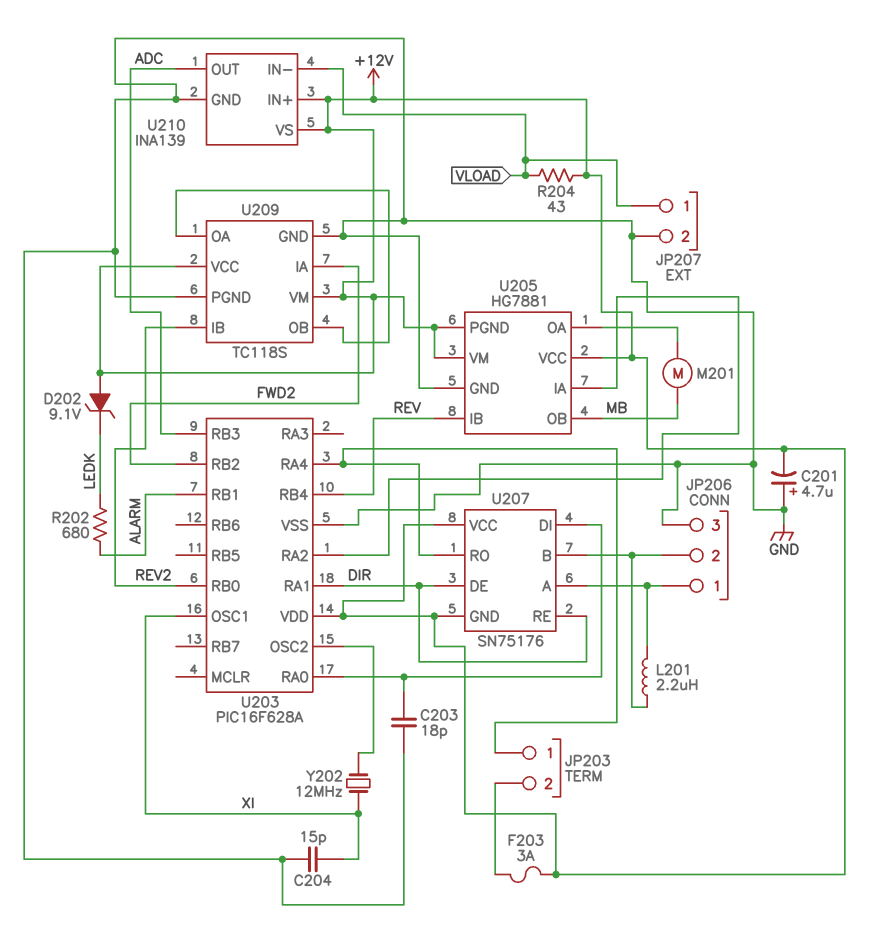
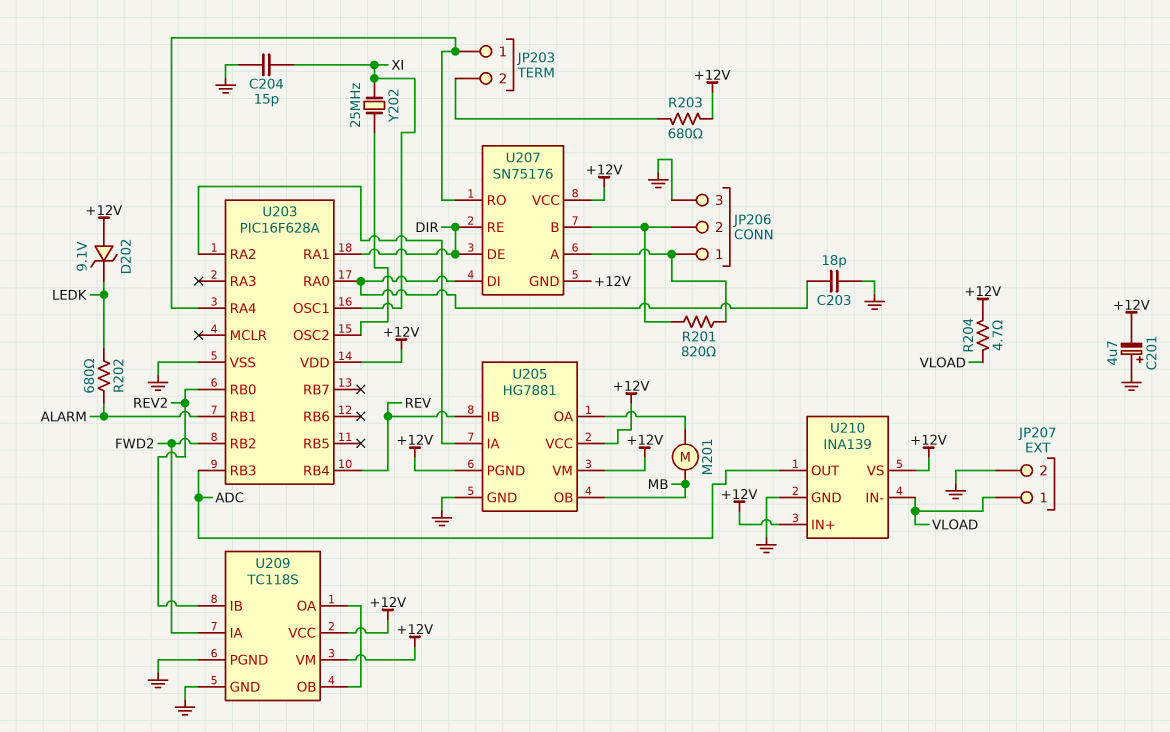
F203: 3A (+12V, JP203/2) -> none
L201: 2.2uH (JP206/1, JP206/2) -> none
R201: none -> 820 (JP206/1, JP206/2)
R203: none -> 680 (+12V, JP203/2)
R204: 43 (+12V, VLOAD) -> 4.7 (+12V, VLOAD)
Y202: 12MHz (U203/OSC2, XI) -> 25MHz (U203/OSC2, XI)

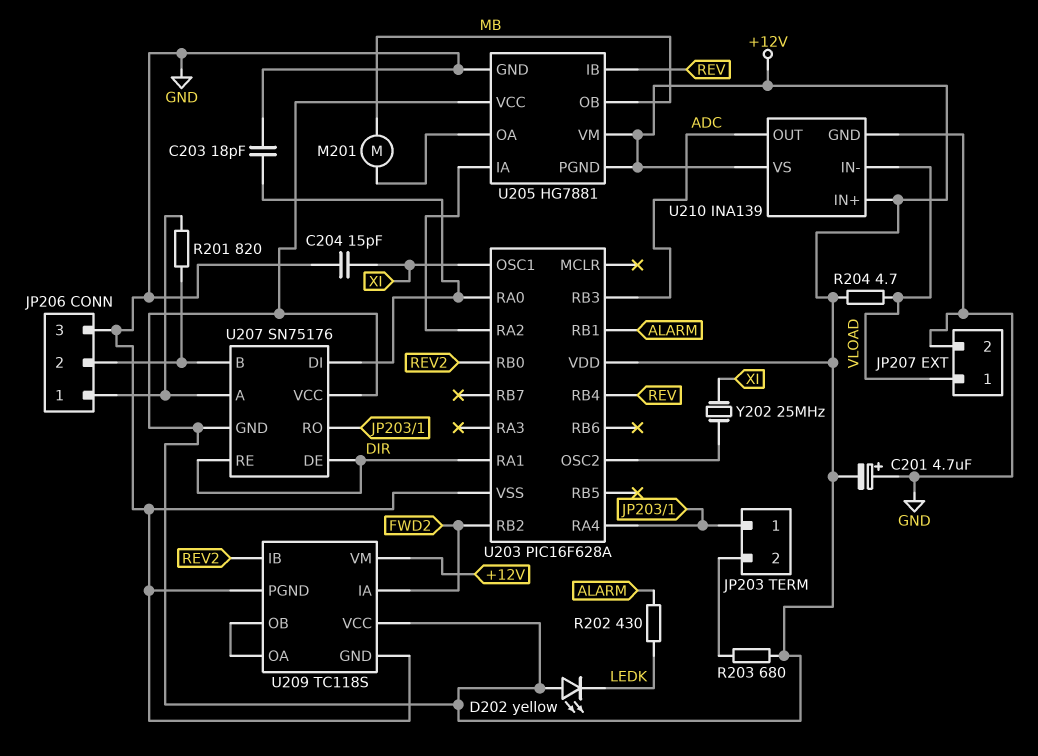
D202: zener 9.1V (A +12V, K LEDK) -> LED yellow (A +12V, K LEDK)
R202: 680 (ALARM, LEDK) -> 430 (ALARM, LEDK)

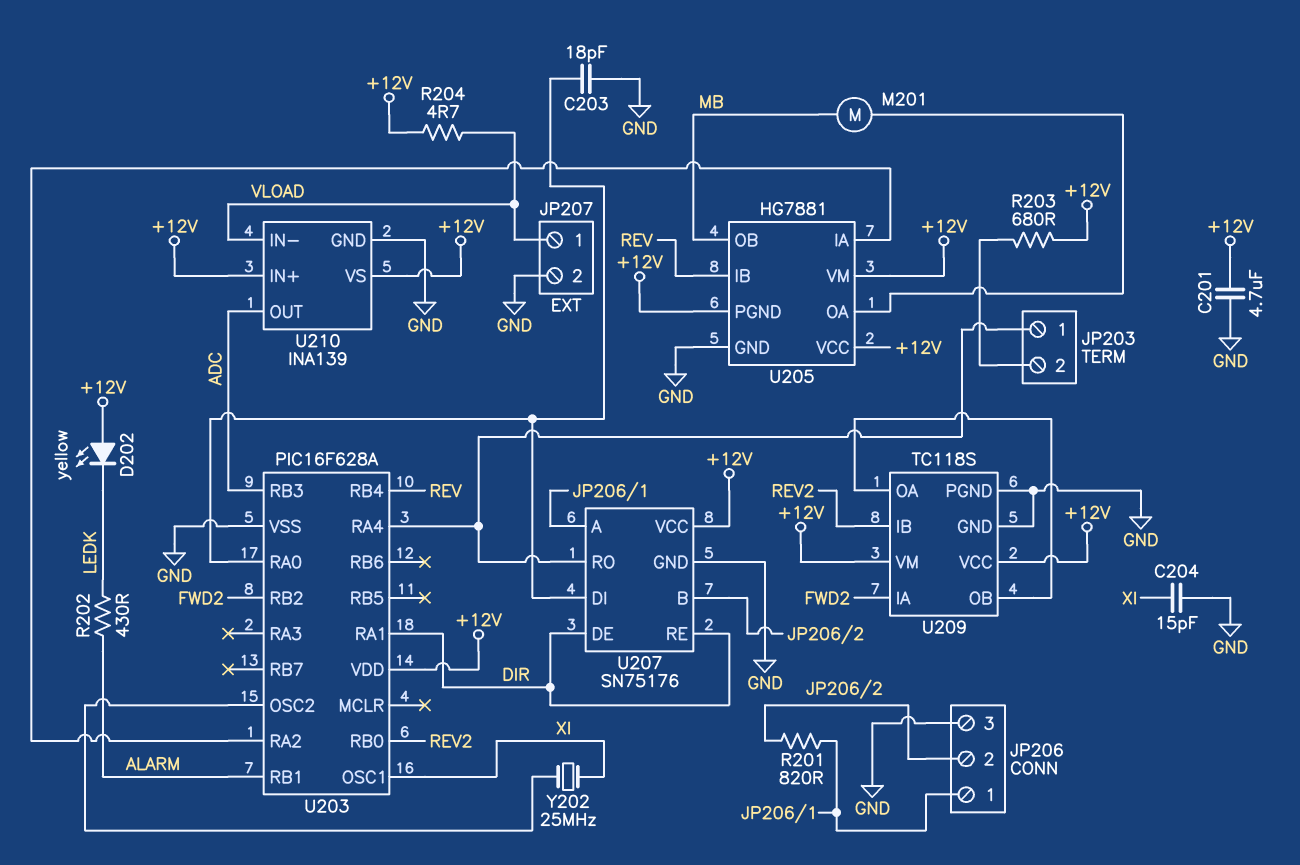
C201: 4.7uF (plus GND, minus +12V) -> 4.7uF (+12V, GND)
U207 pin GND: +12V -> GND

